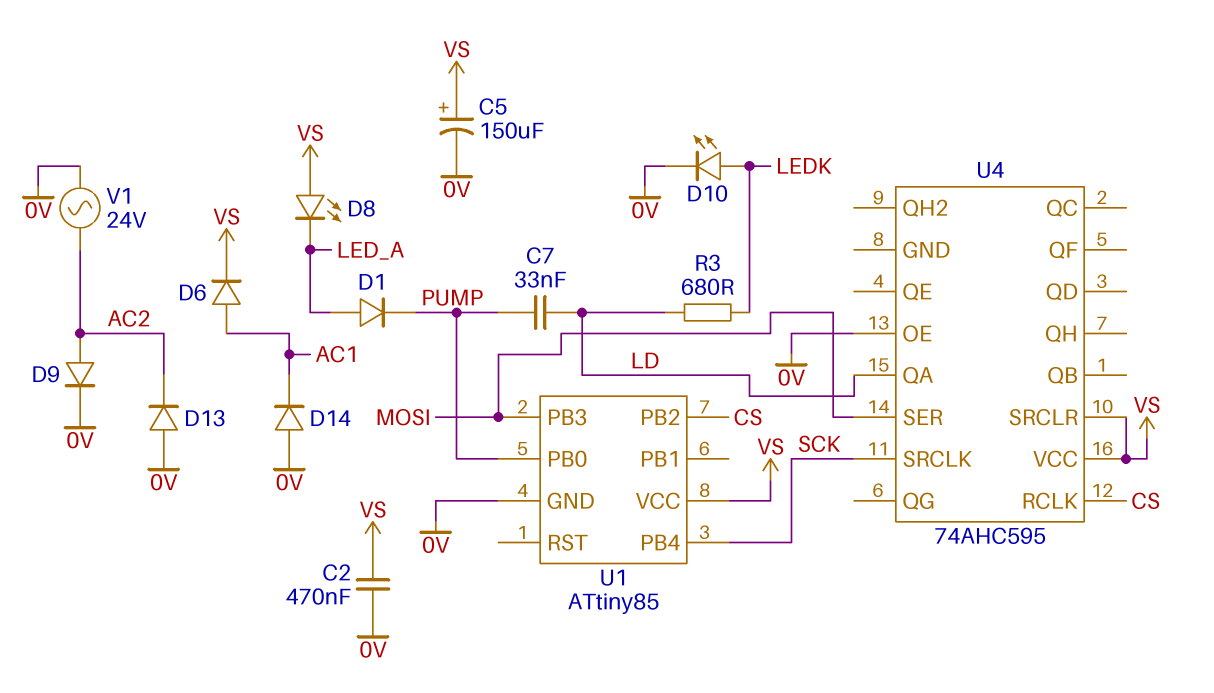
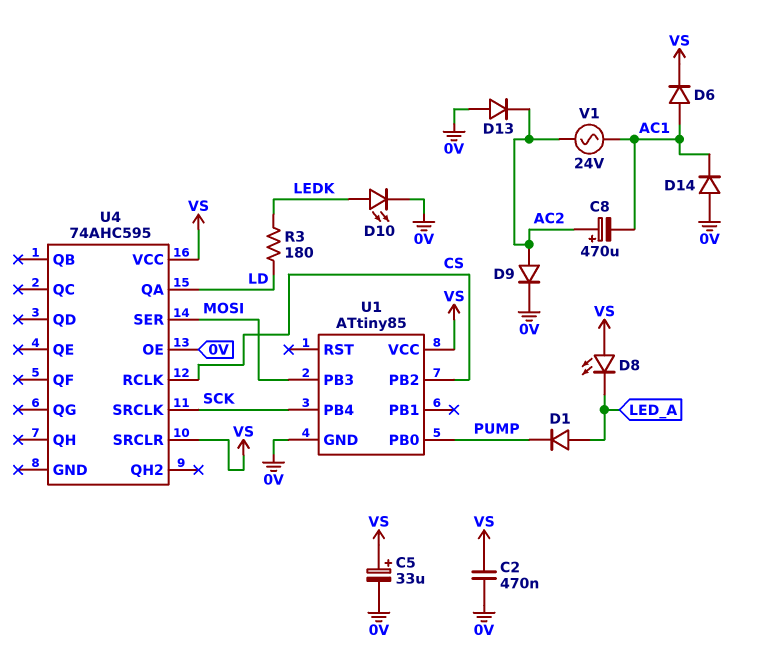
C5: 150uF (plus VS, minus 0V) -> 33uF (plus VS, minus 0V)
C7: 33nF (LD, PUMP) -> none
C8: none -> 470uF (plus AC2, minus AC1)
R3: 680 (LD, LEDK) -> 180 (LD, LEDK)
V1: AC 24V (0V, AC2) -> AC 24V (AC1, AC2)

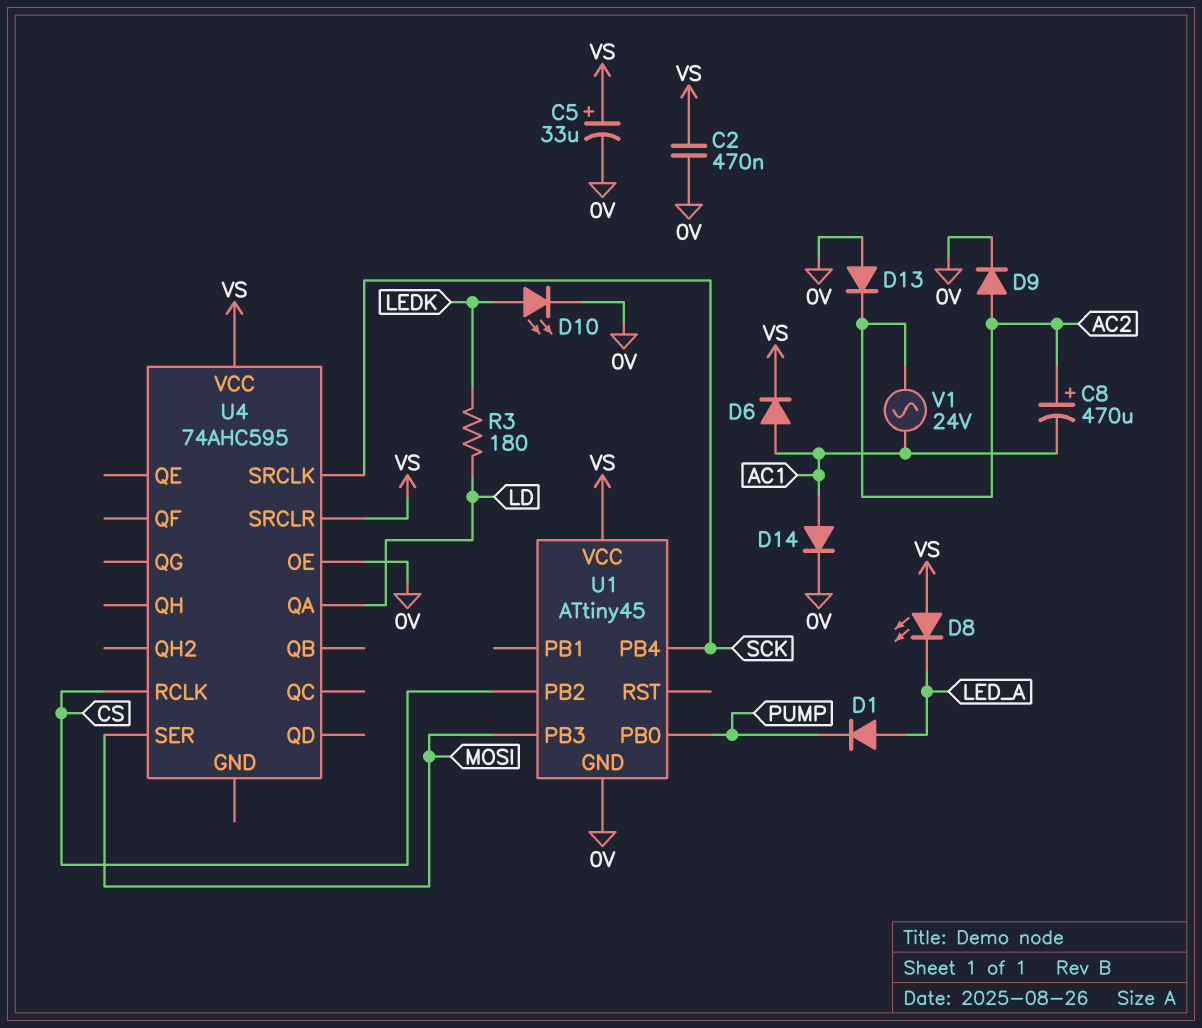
D14: diode (A 0V, K AC1) -> diode (A AC1, K 0V)
U1: ATtiny85 -> ATtiny45

